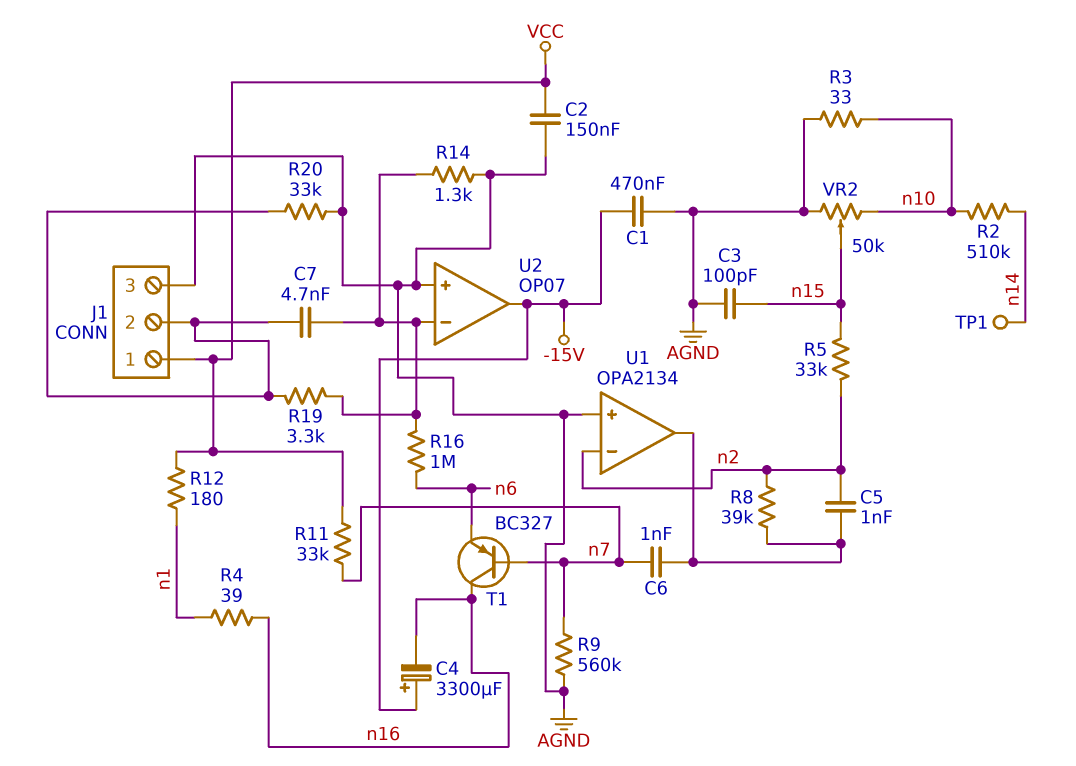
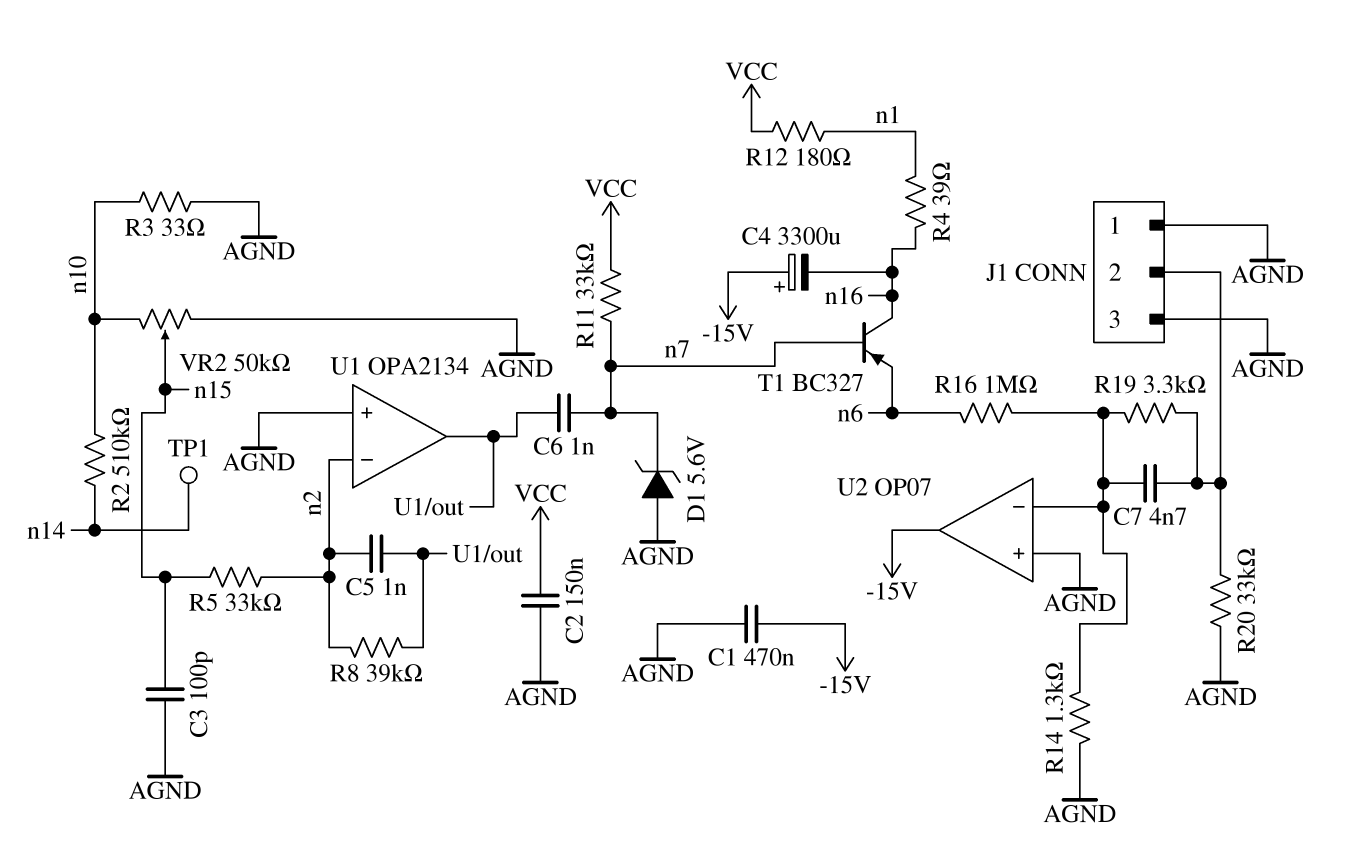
D1: none -> zener 5.6V (A AGND, K n7)
J1 pin 1: VCC -> AGND
R9: 560k (AGND, n7) -> none

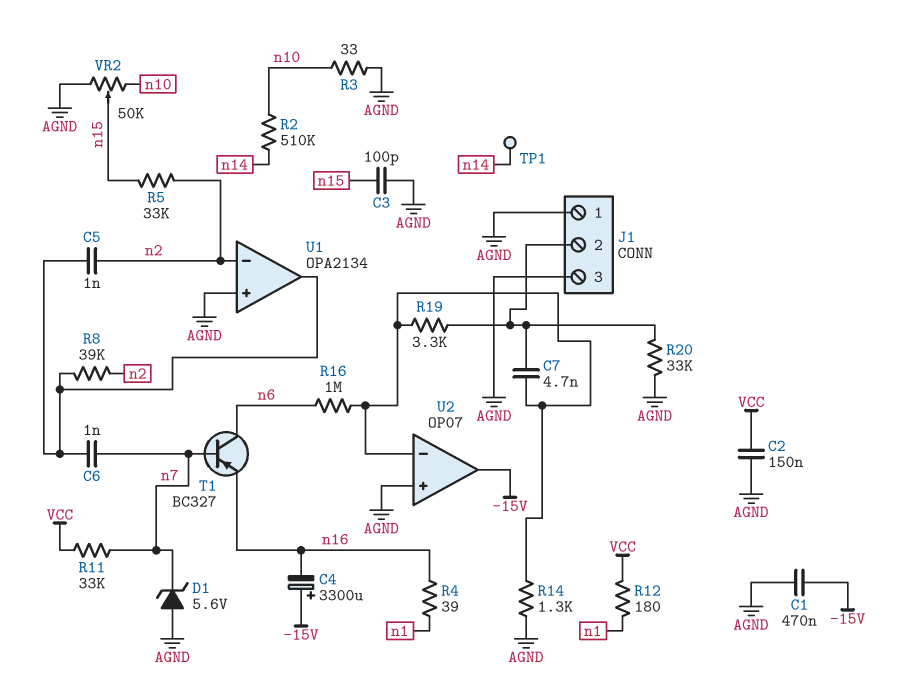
T1: PNP BC327 (B n7, C n16, E n6) -> PNP BC327 (B n7, C n6, E n16)

